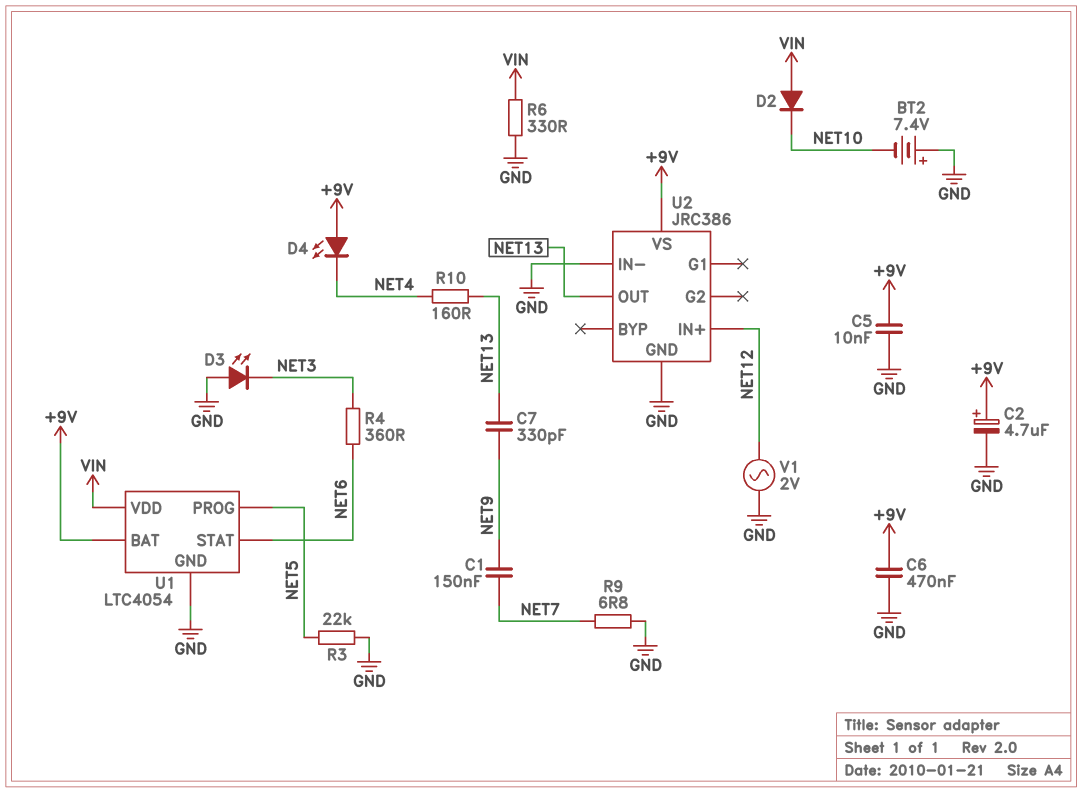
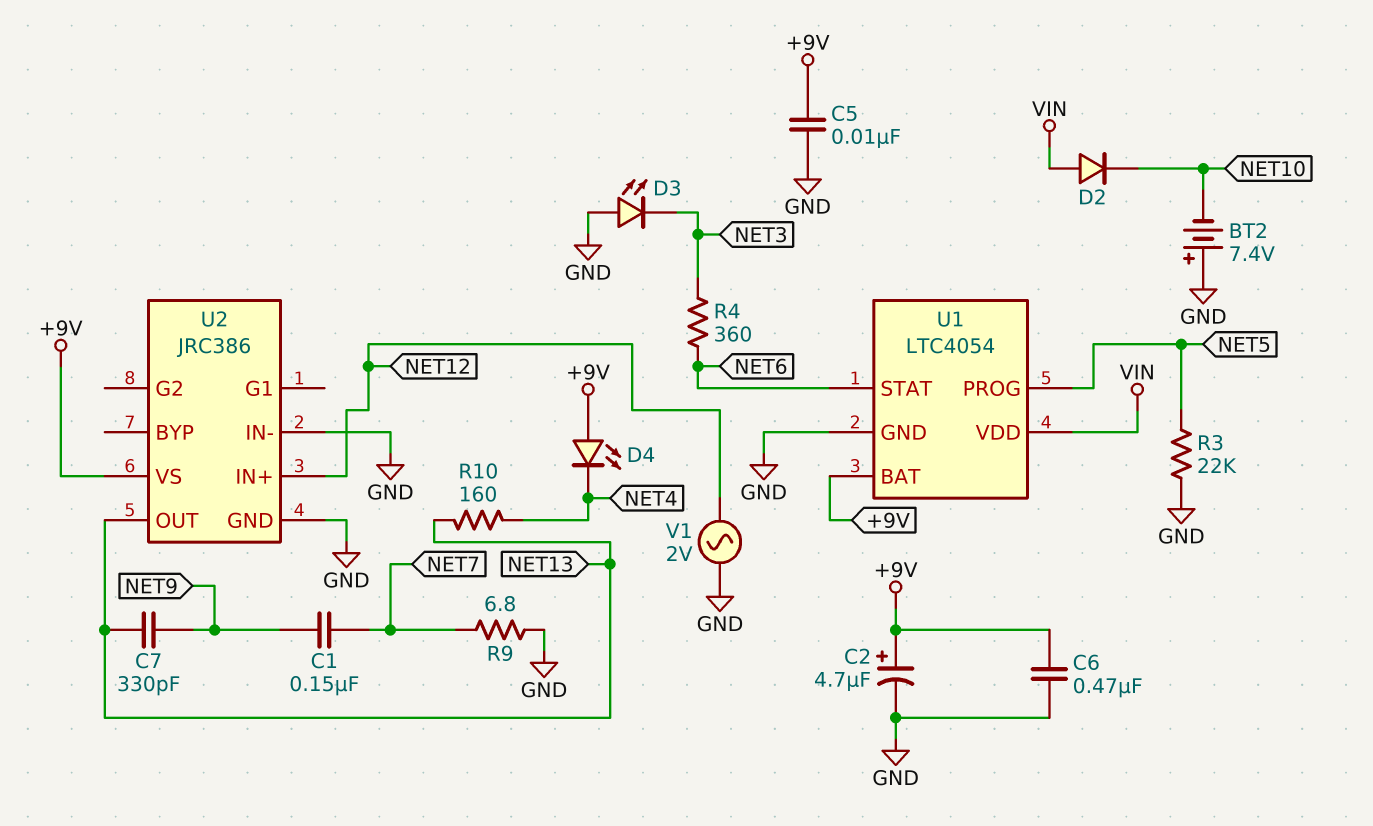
R6: 330 (GND, VIN) -> none

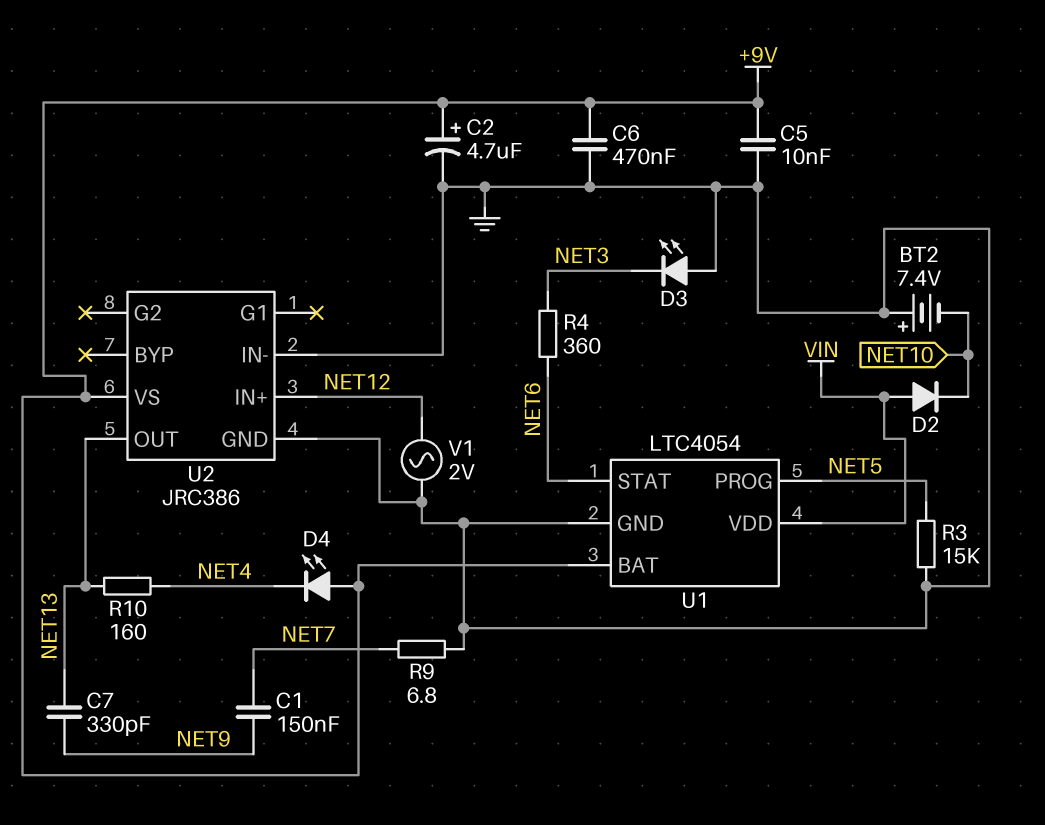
R3: 22k (GND, NET5) -> 15k (GND, NET5)

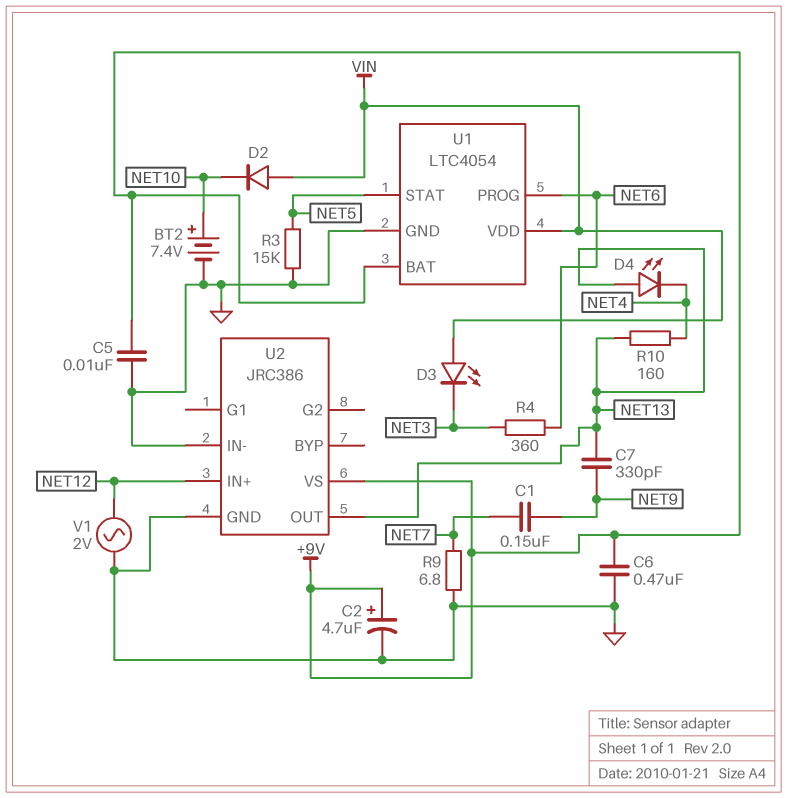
BT2: 7.4V (plus GND, minus NET10) -> 7.4V (plus NET10, minus GND)
D3: LED (A GND, K NET3) -> LED (A VIN, K NET3)
D4: LED (A +9V, K NET4) -> LED (A NET13, K NET4)
U1 pin PROG: NET5 -> NET6
U1 pin STAT: NET6 -> NET5

